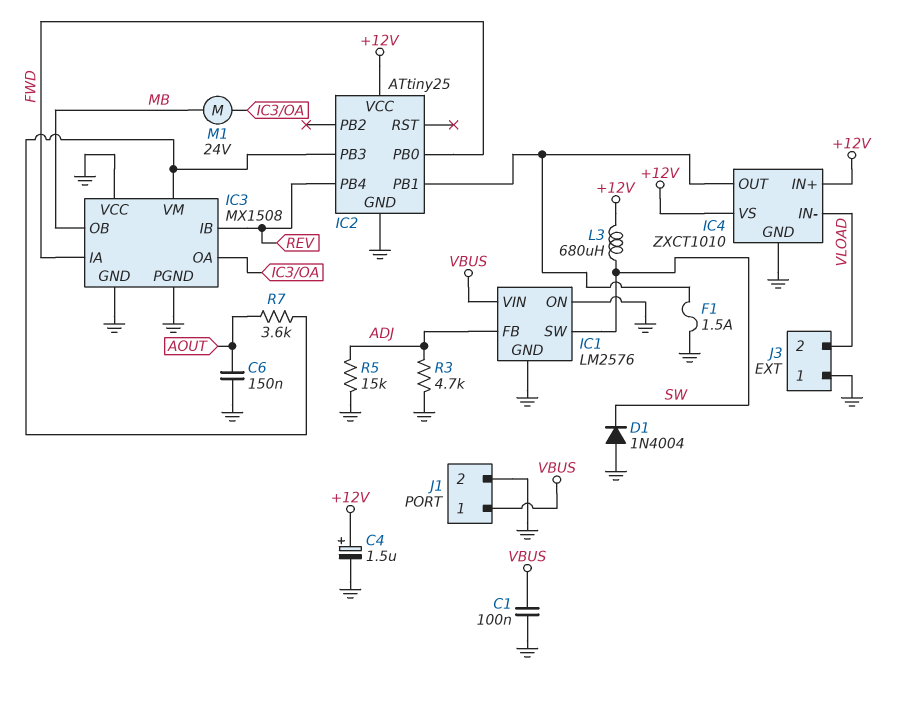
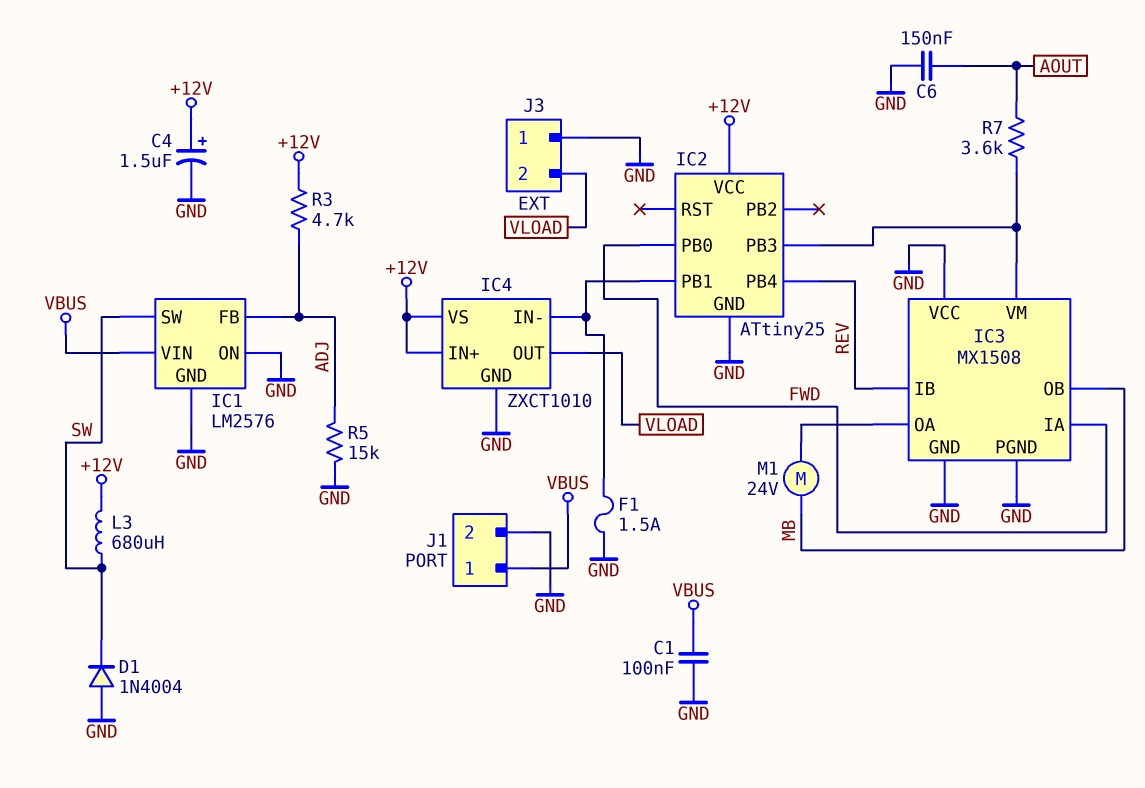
IC4 pin IN-: VLOAD -> IC2/PB1
IC4 pin OUT: IC2/PB1 -> VLOAD
R3: 4.7k (ADJ, GND) -> 4.7k (+12V, ADJ)

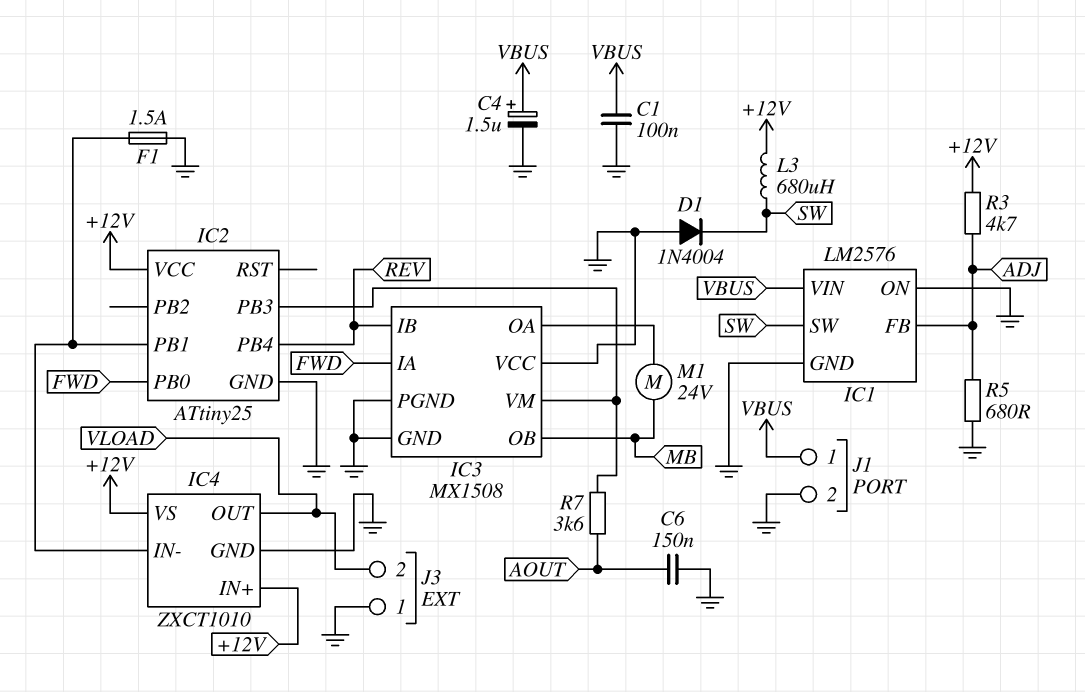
C4: 1.5uF (plus +12V, minus GND) -> 1.5uF (plus VBUS, minus GND)
R5: 15k (ADJ, GND) -> 680 (ADJ, GND)

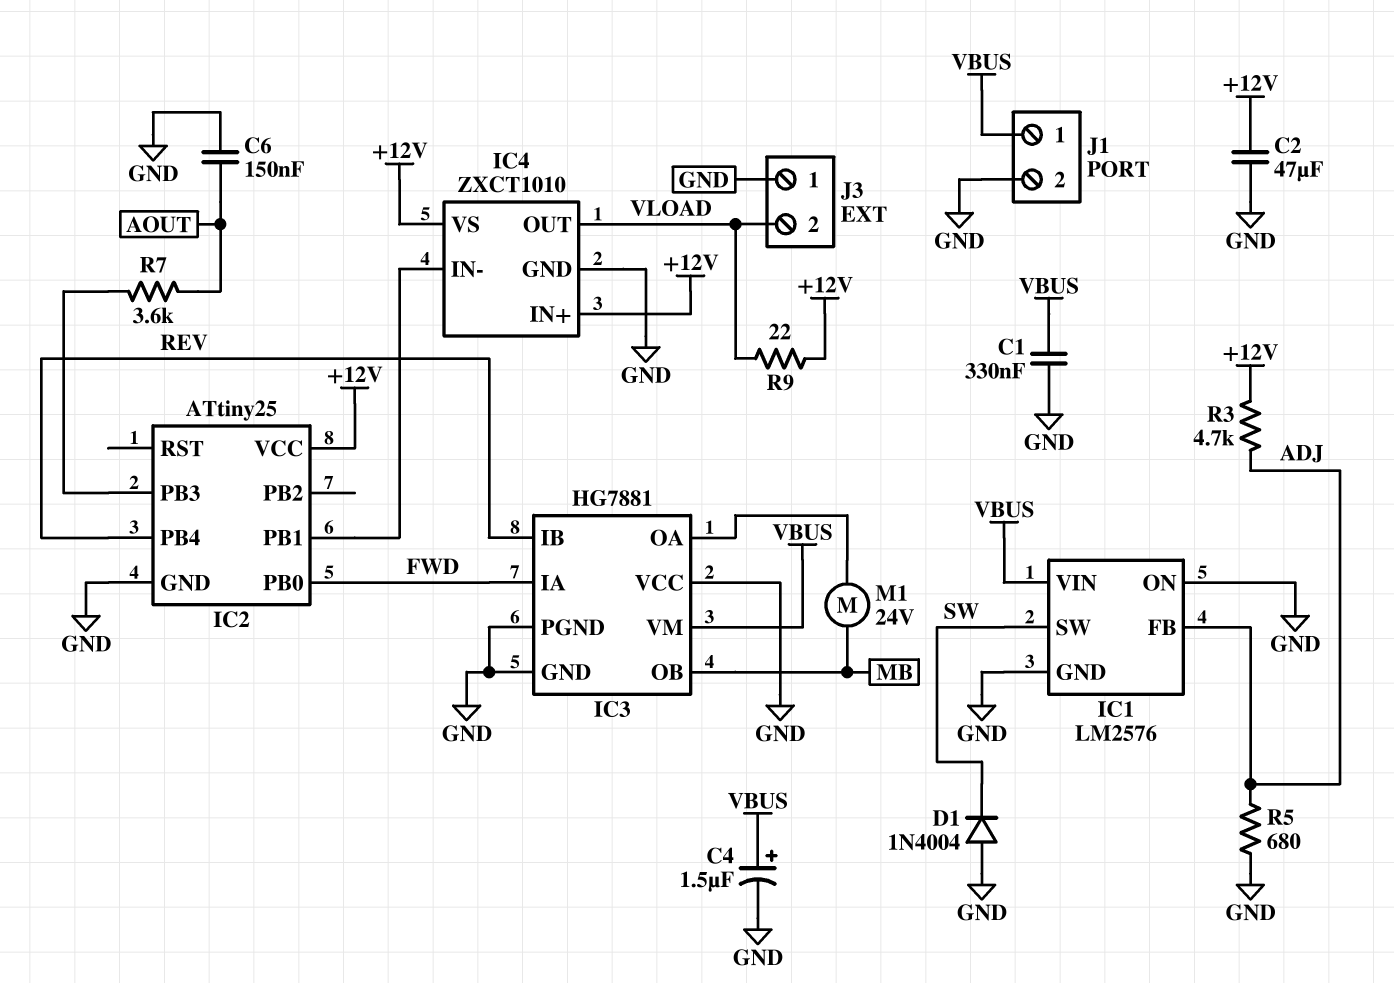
C1: 100nF (GND, VBUS) -> 330nF (GND, VBUS)
C2: none -> 47uF (+12V, GND)
F1: 1.5A (GND, IC2/PB1) -> none
IC3: MX1508 -> HG7881
IC3 pin VM: IC2/PB3 -> VBUS
L3: 680uH (+12V, SW) -> none
R9: none -> 22 (+12V, VLOAD)

